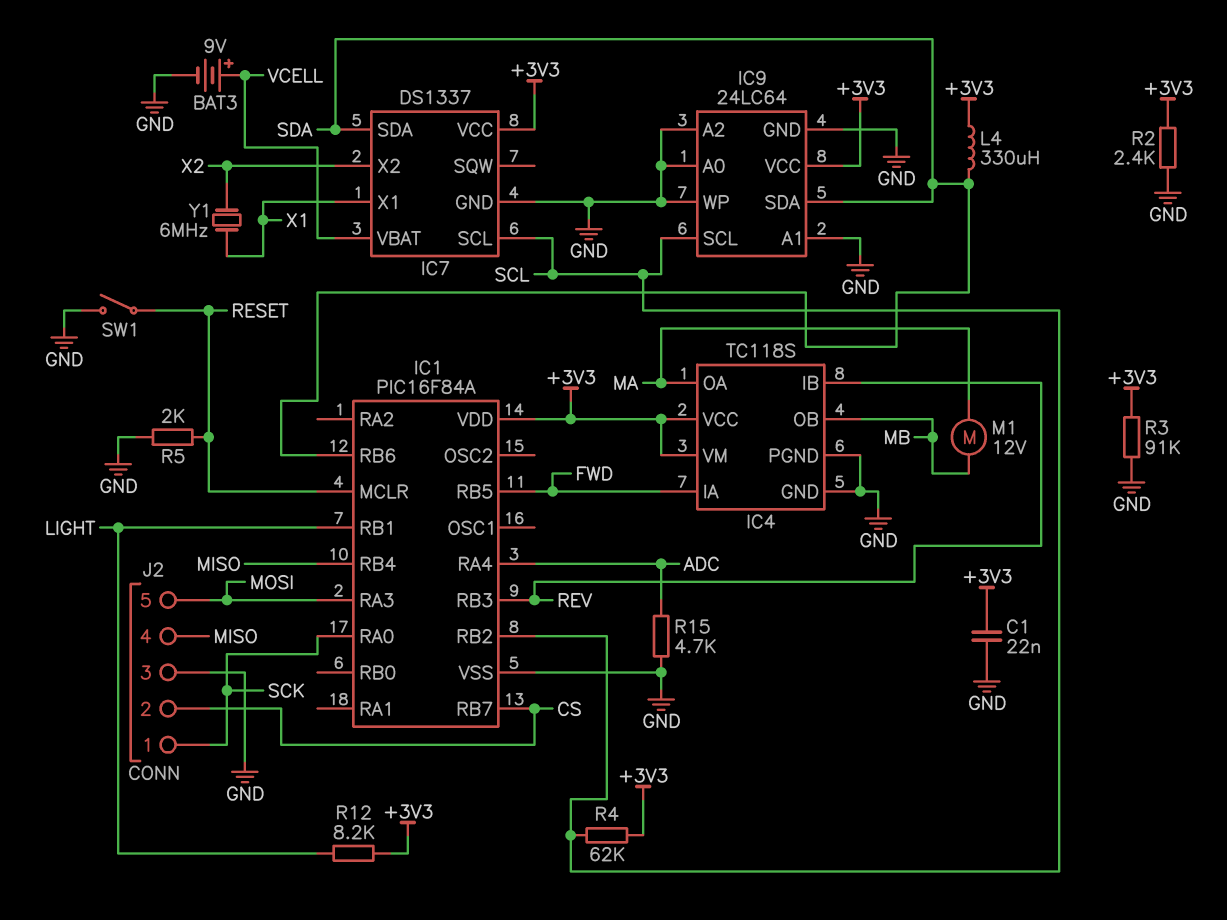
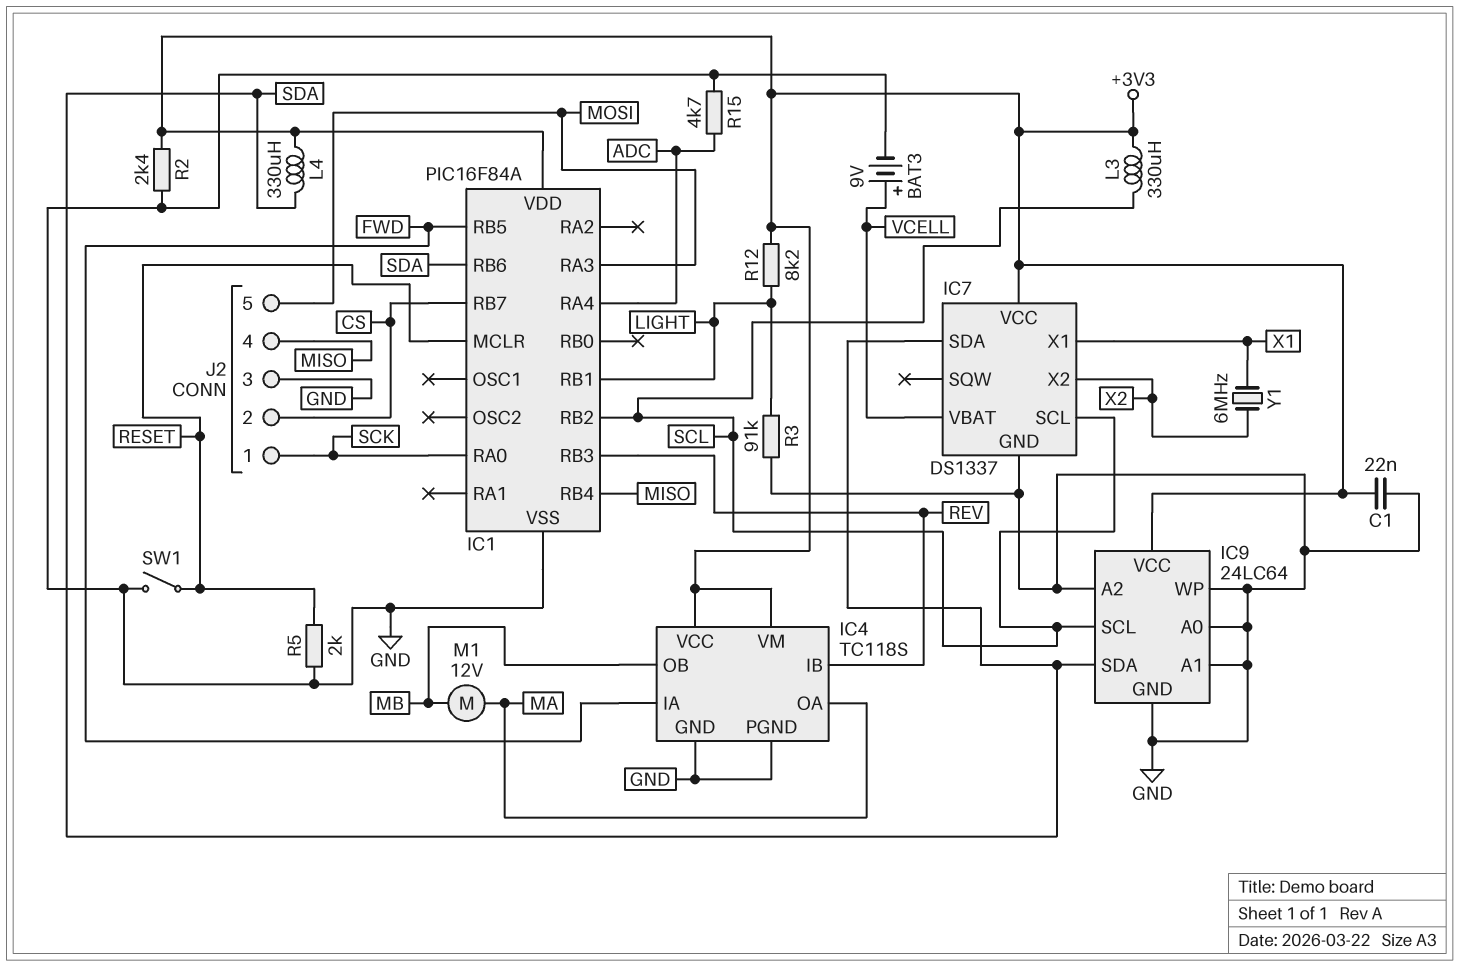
L3: none -> 330uH (+3V3, SCL)
R3: 91k (+3V3, GND) -> 91k (GND, LIGHT)
R4: 62k (+3V3, SCL) -> none

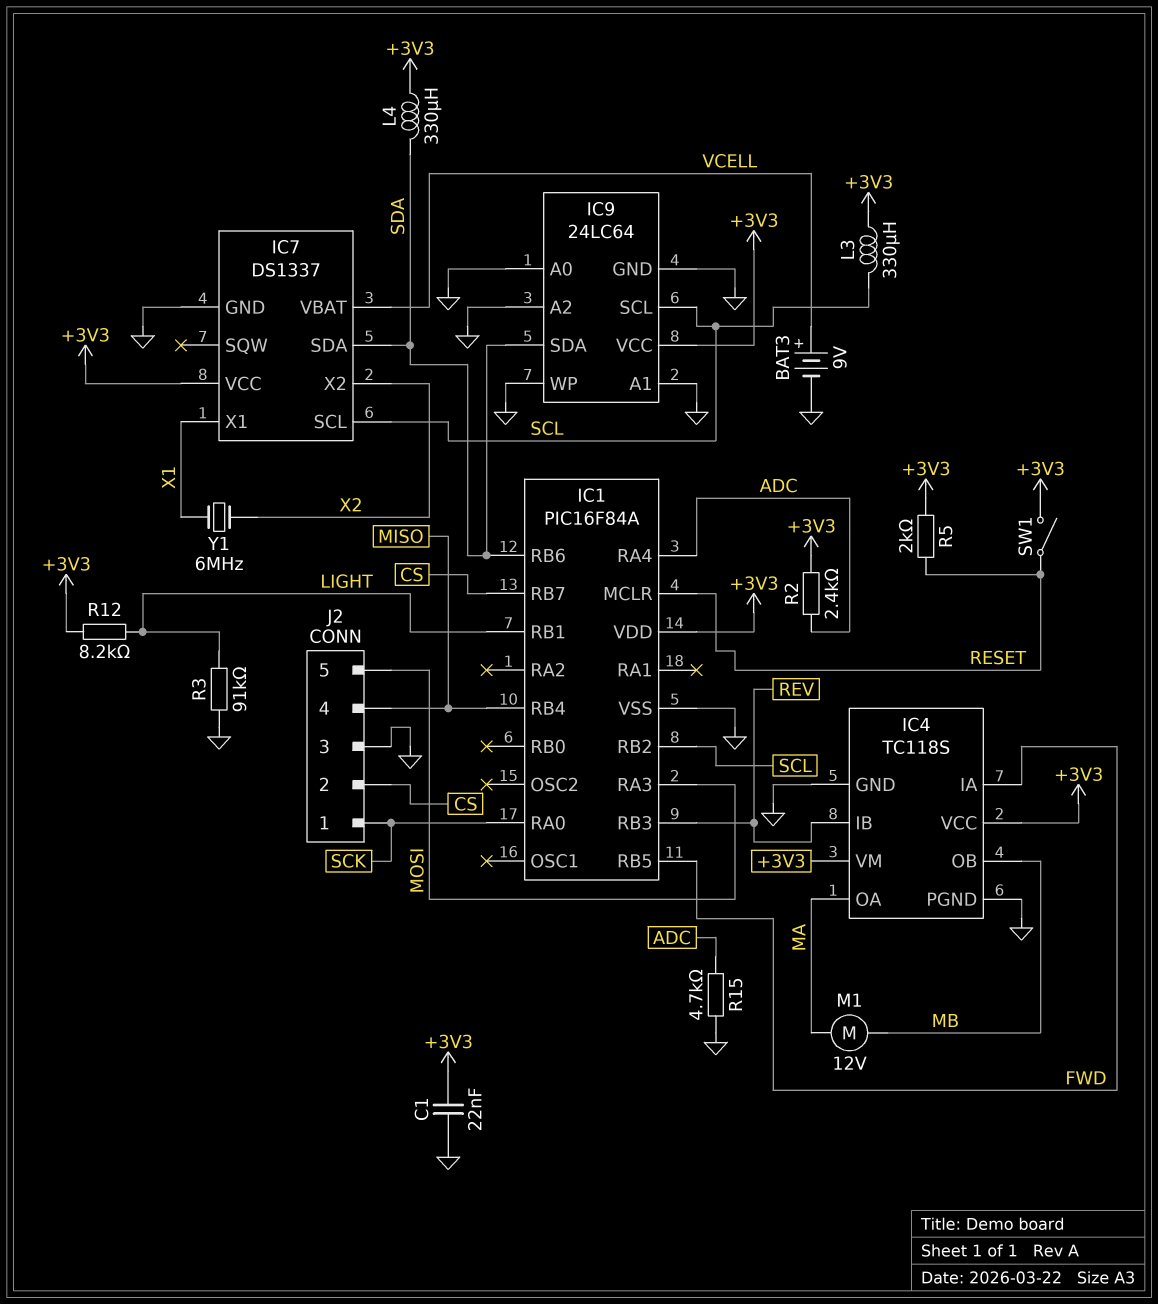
R2: 2.4k (+3V3, GND) -> 2.4k (+3V3, ADC)
R5: 2k (GND, RESET) -> 2k (+3V3, RESET)
SW1: switch (GND, RESET) -> switch (+3V3, RESET)

